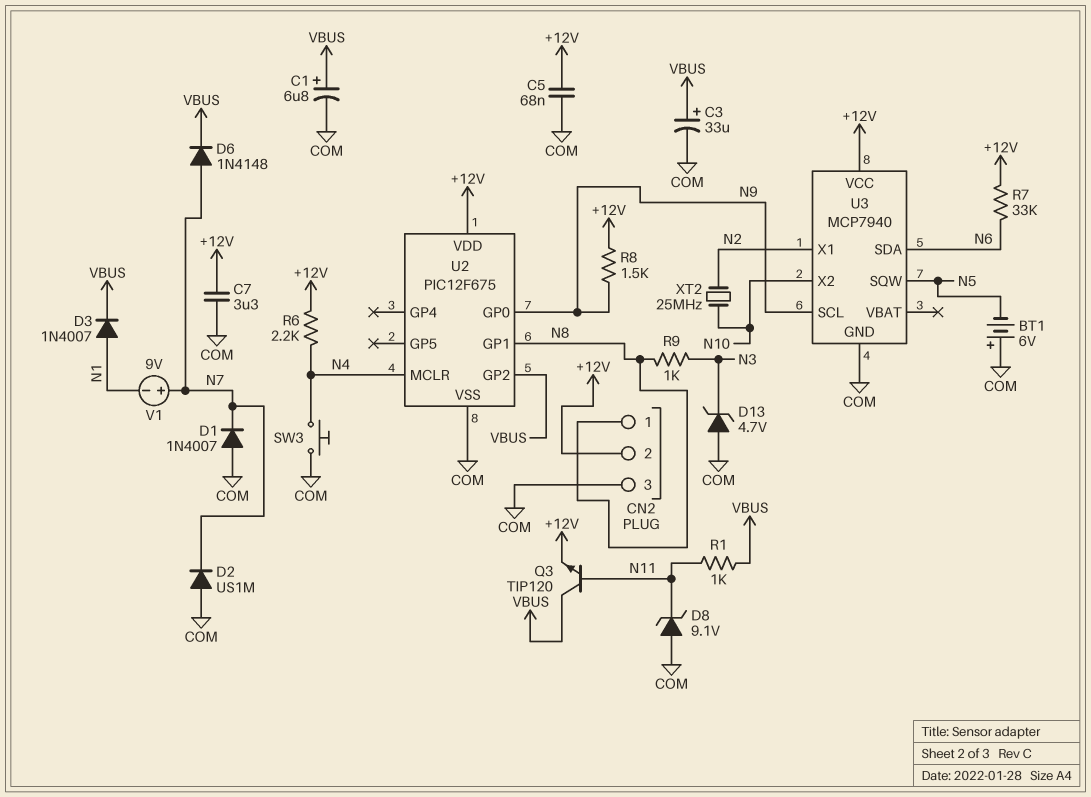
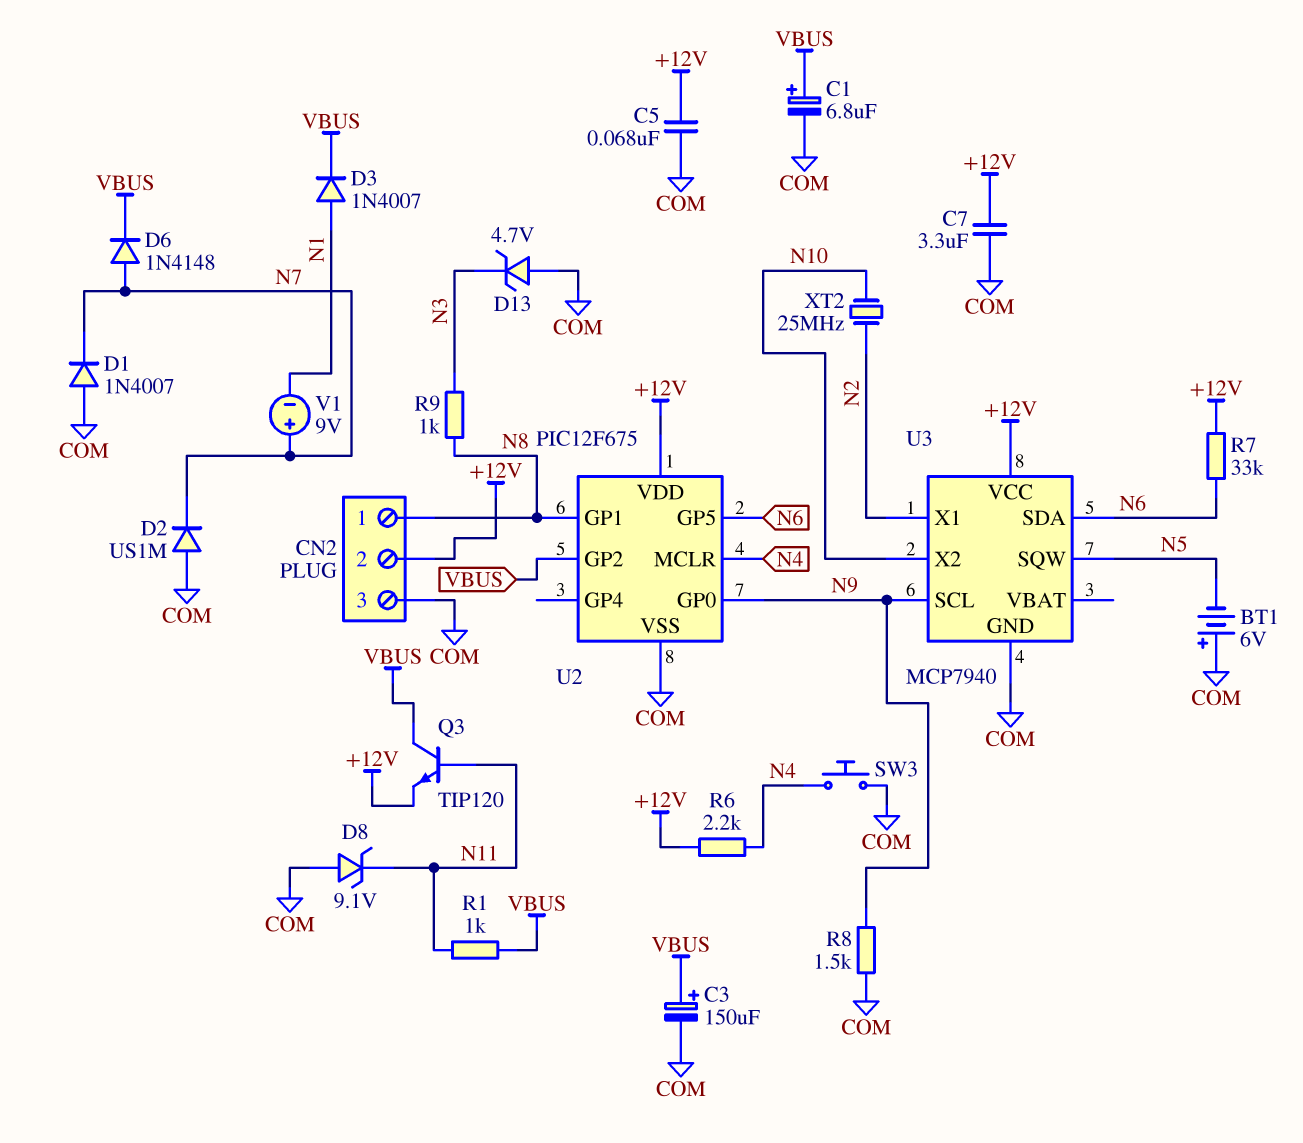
C3: 33uF (plus VBUS, minus COM) -> 150uF (plus VBUS, minus COM)
R8: 1.5k (+12V, N9) -> 1.5k (COM, N9)
U2 pin GP5: none -> N6

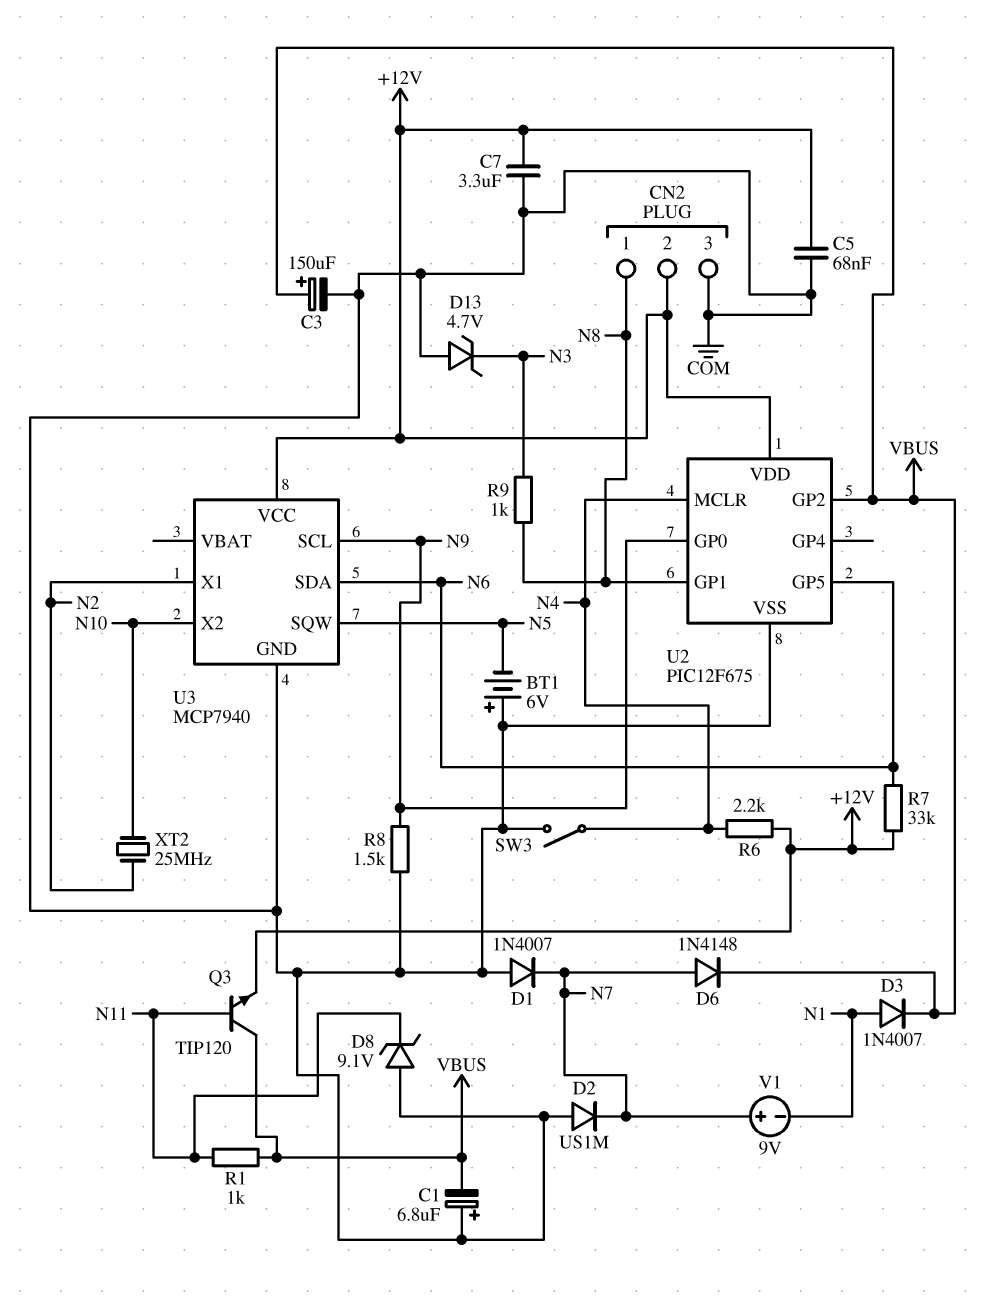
C1: 6.8uF (plus VBUS, minus COM) -> 6.8uF (plus COM, minus VBUS)
SW3: button (COM, N4) -> switch (COM, N4)

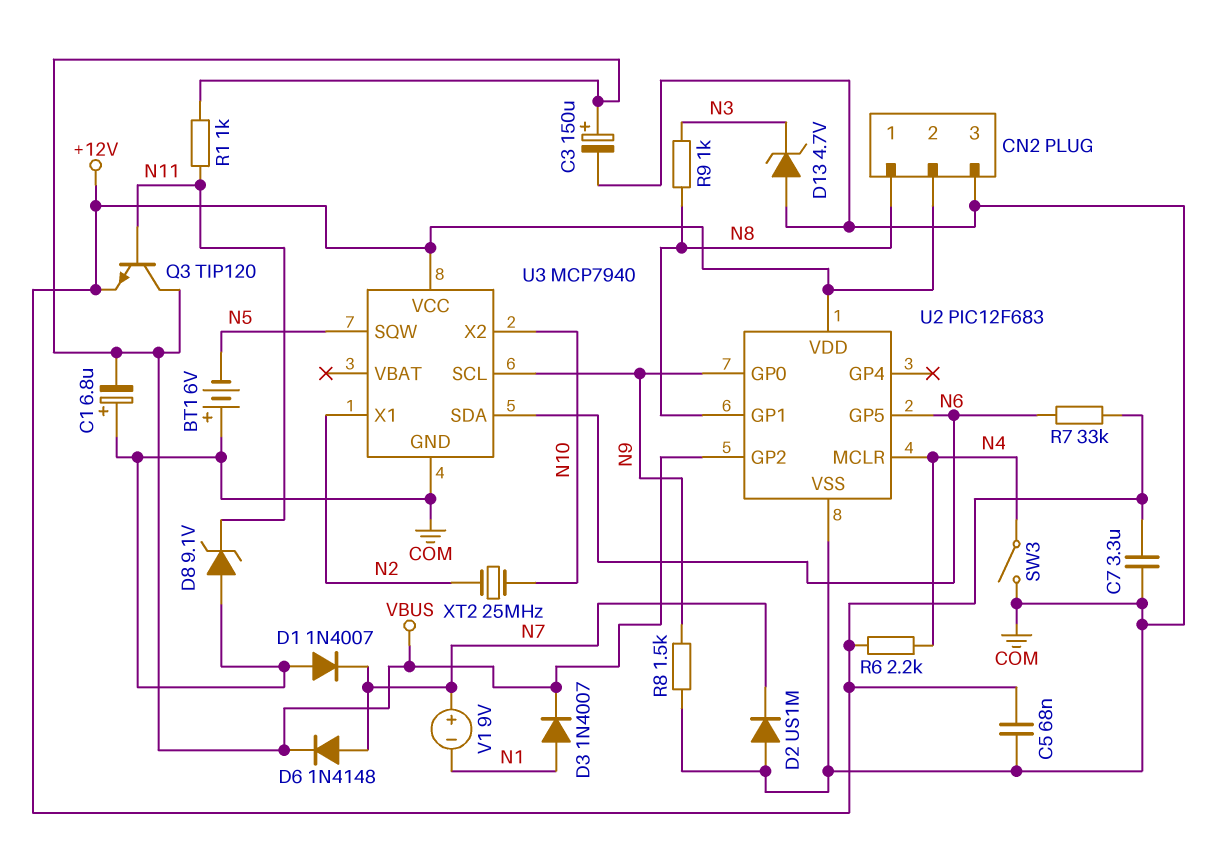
U2: PIC12F675 -> PIC12F683

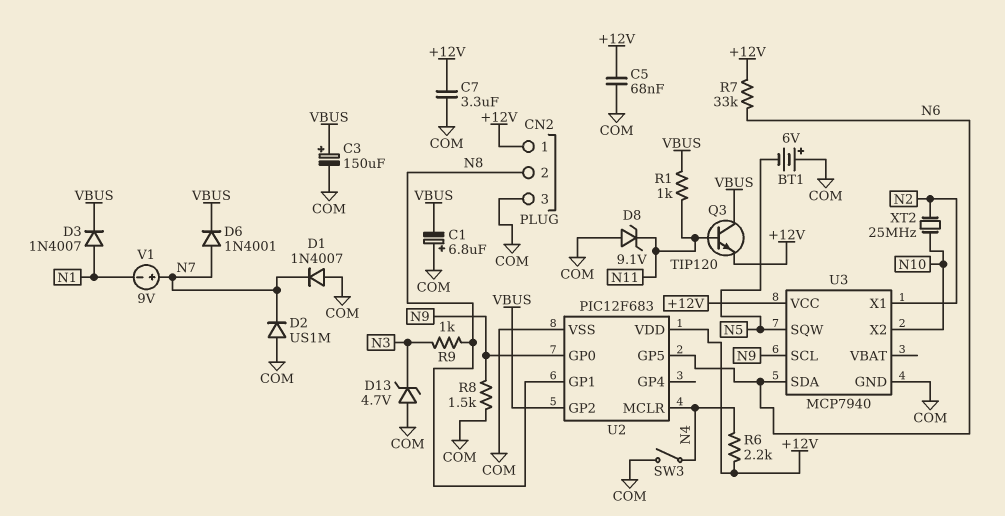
CN2 pin 1: N8 -> +12V
CN2 pin 2: +12V -> N8
D6: diode 1N4148 (A N7, K VBUS) -> diode 1N4001 (A N7, K VBUS)

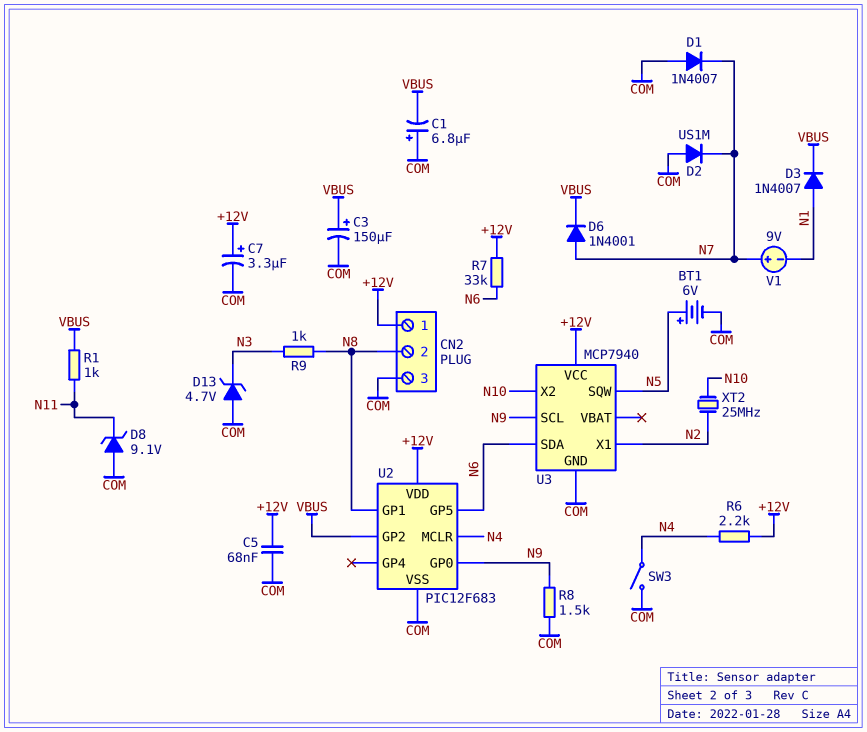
BT1: 6V (plus COM, minus N5) -> 6V (plus N5, minus COM)
C7: 3.3uF (+12V, COM) -> 3.3uF (plus +12V, minus COM)
Q3: NPN TIP120 (B N11, C VBUS, E +12V) -> none

